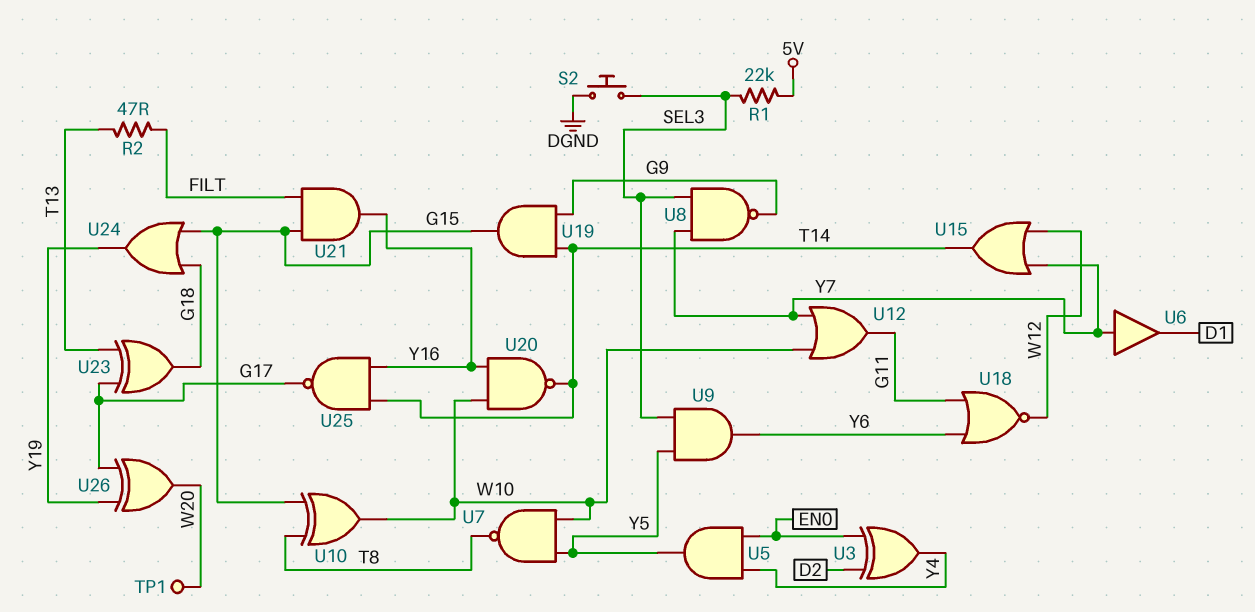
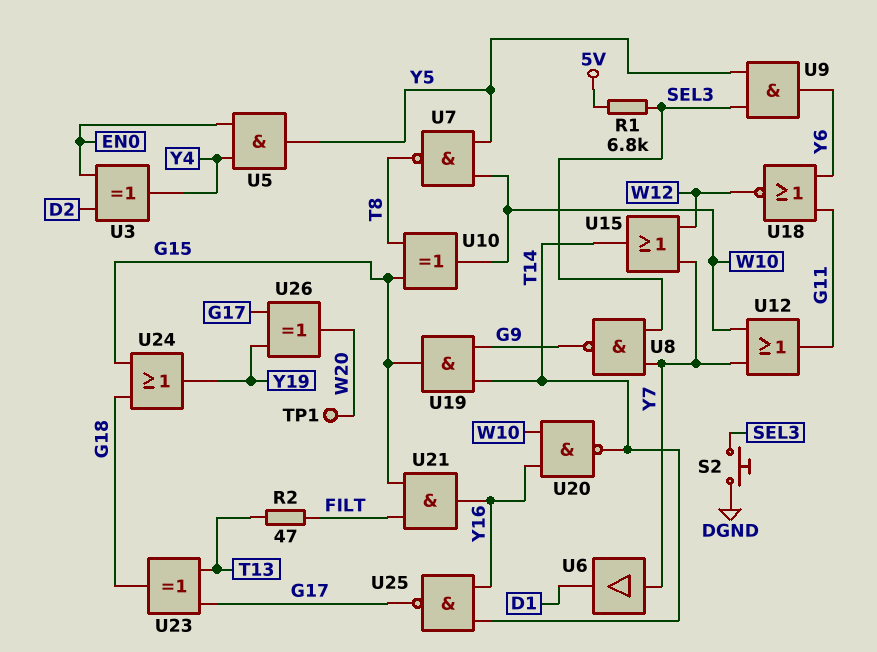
R1: 22k (5V, SEL3) -> 6.8k (5V, SEL3)

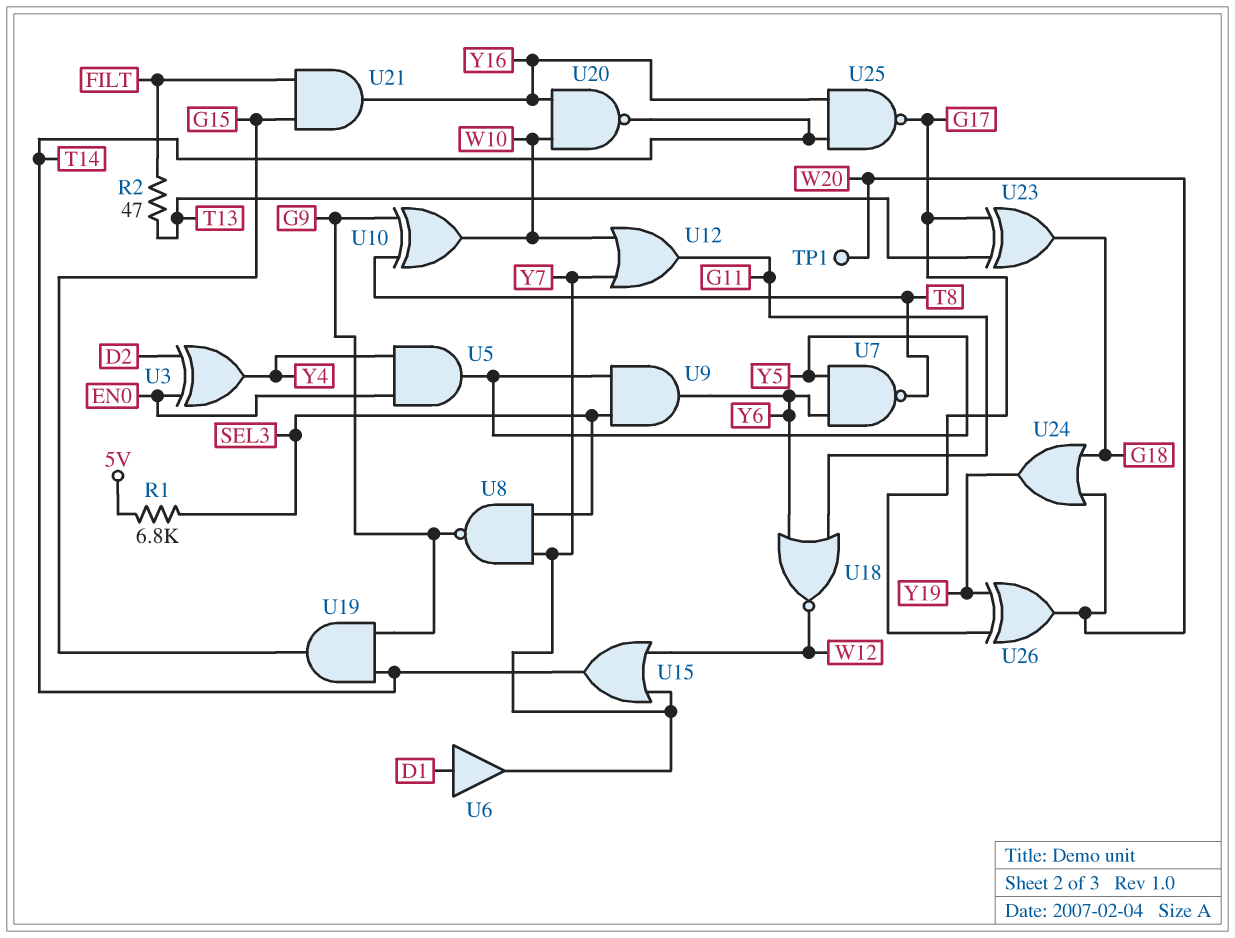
S2: button (DGND, SEL3) -> none
U6: buffer (in Y7, out D1) -> buffer (in D1, out Y7)
U7: NAND (in W10, in Y5, out T8) -> NAND (in Y5, in Y6, out T8)
U10: XOR (in G15, in T8, out W10) -> XOR (in G9, in T8, out W10)
U24: OR (in G15, in G18, out Y19) -> OR (in G18, in W20, out Y19)

